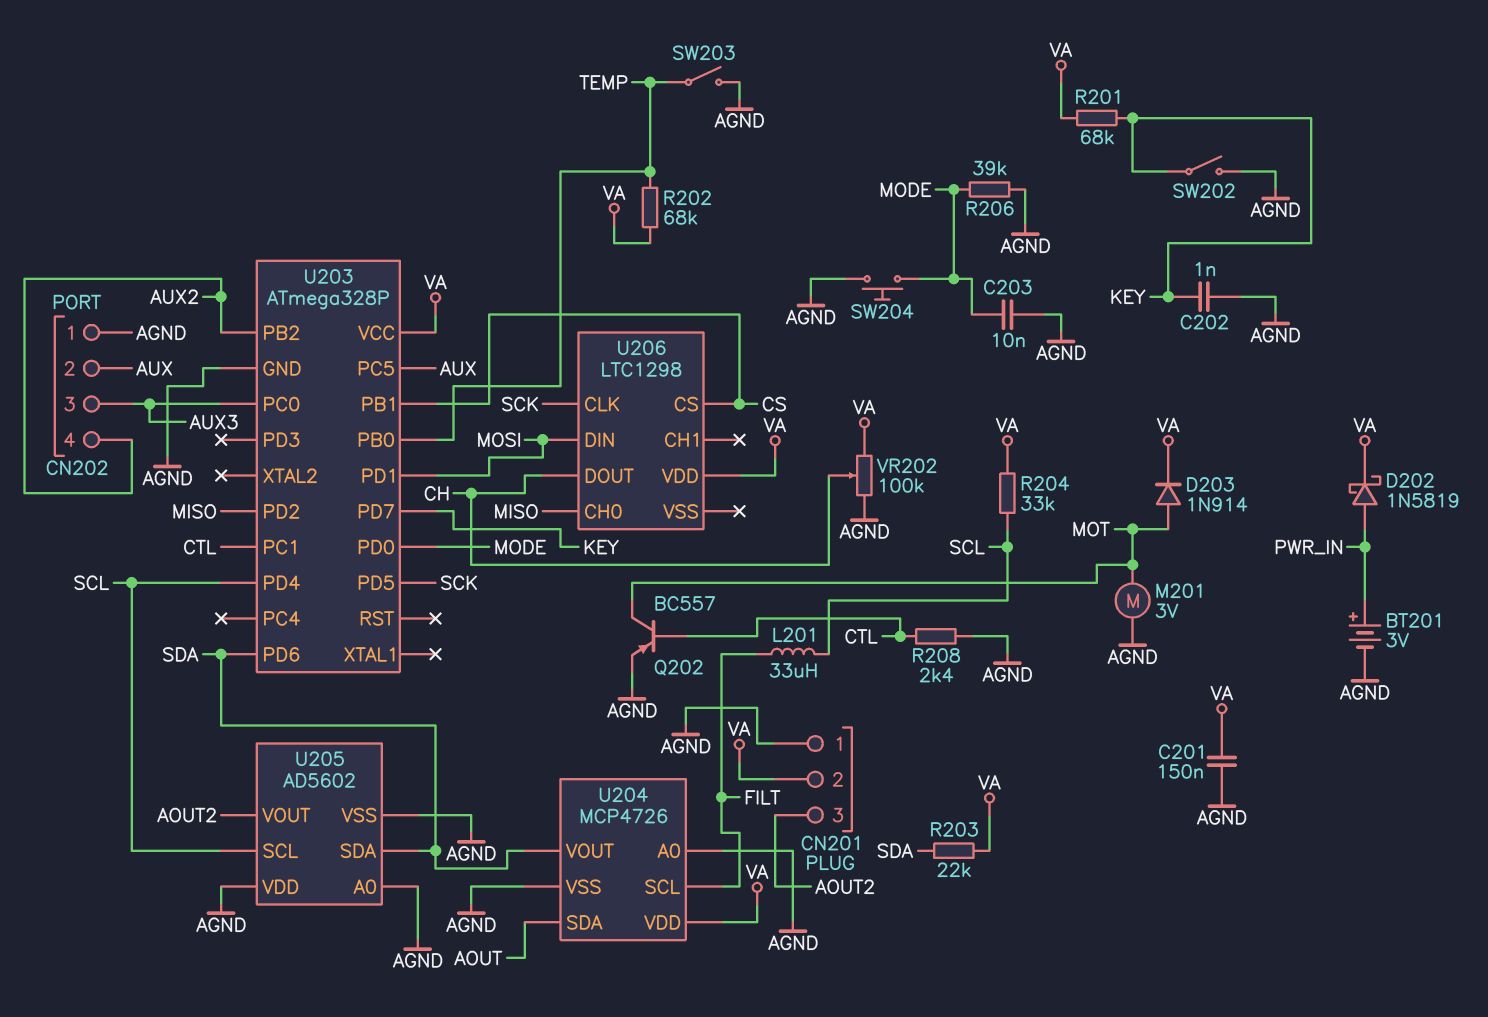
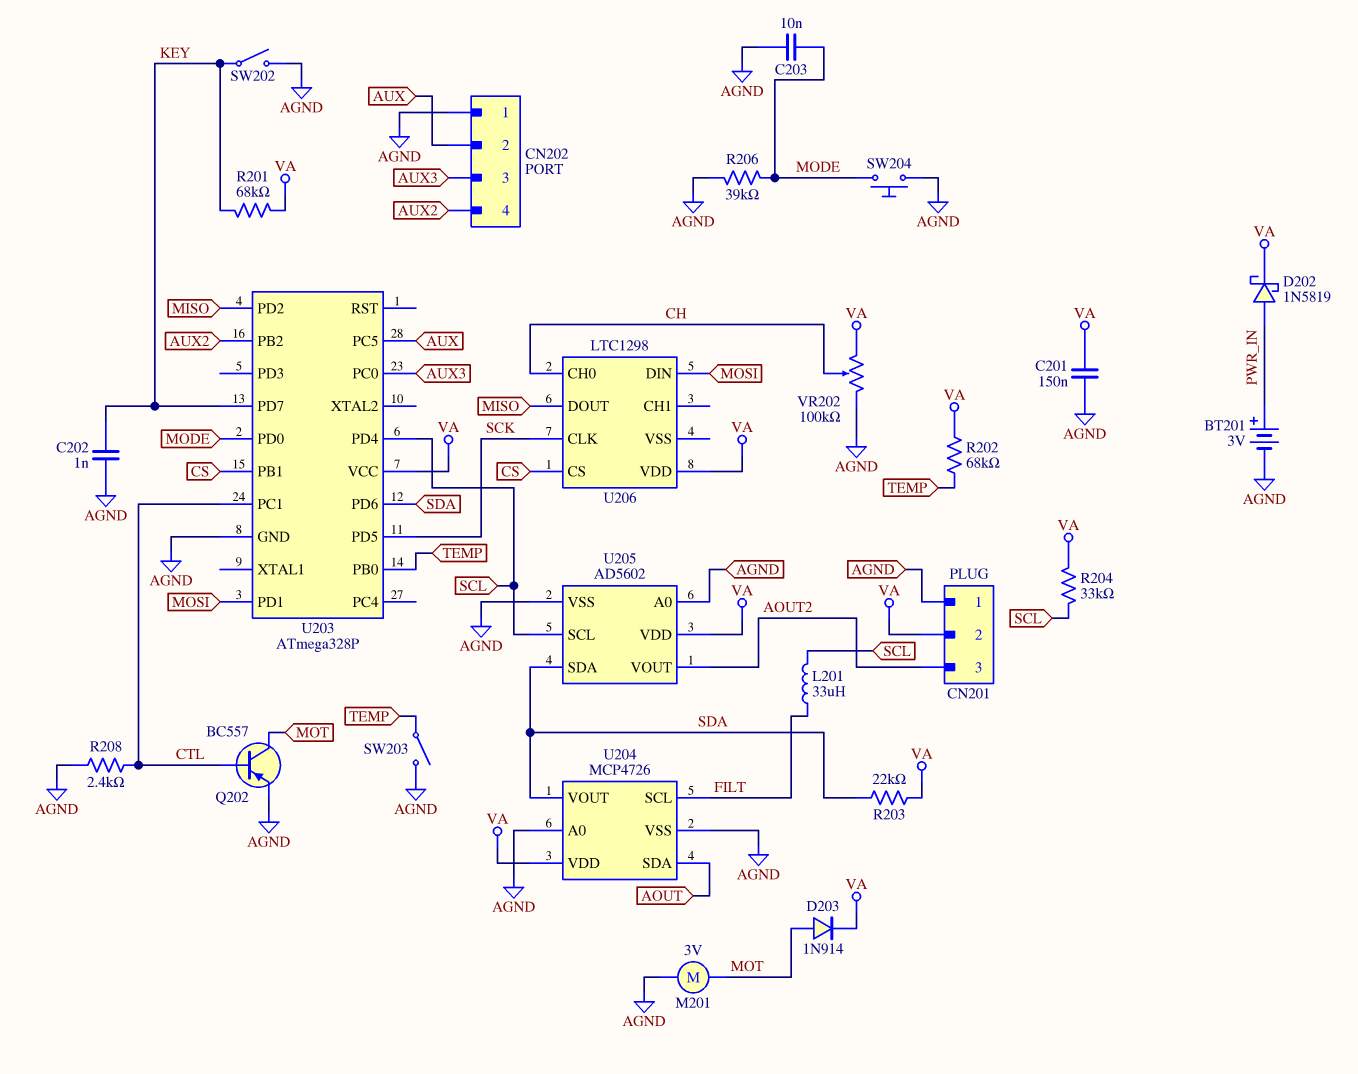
U205 pin VDD: AGND -> VA
U206 pin CH0: MISO -> CH
U206 pin DOUT: CH -> MISO

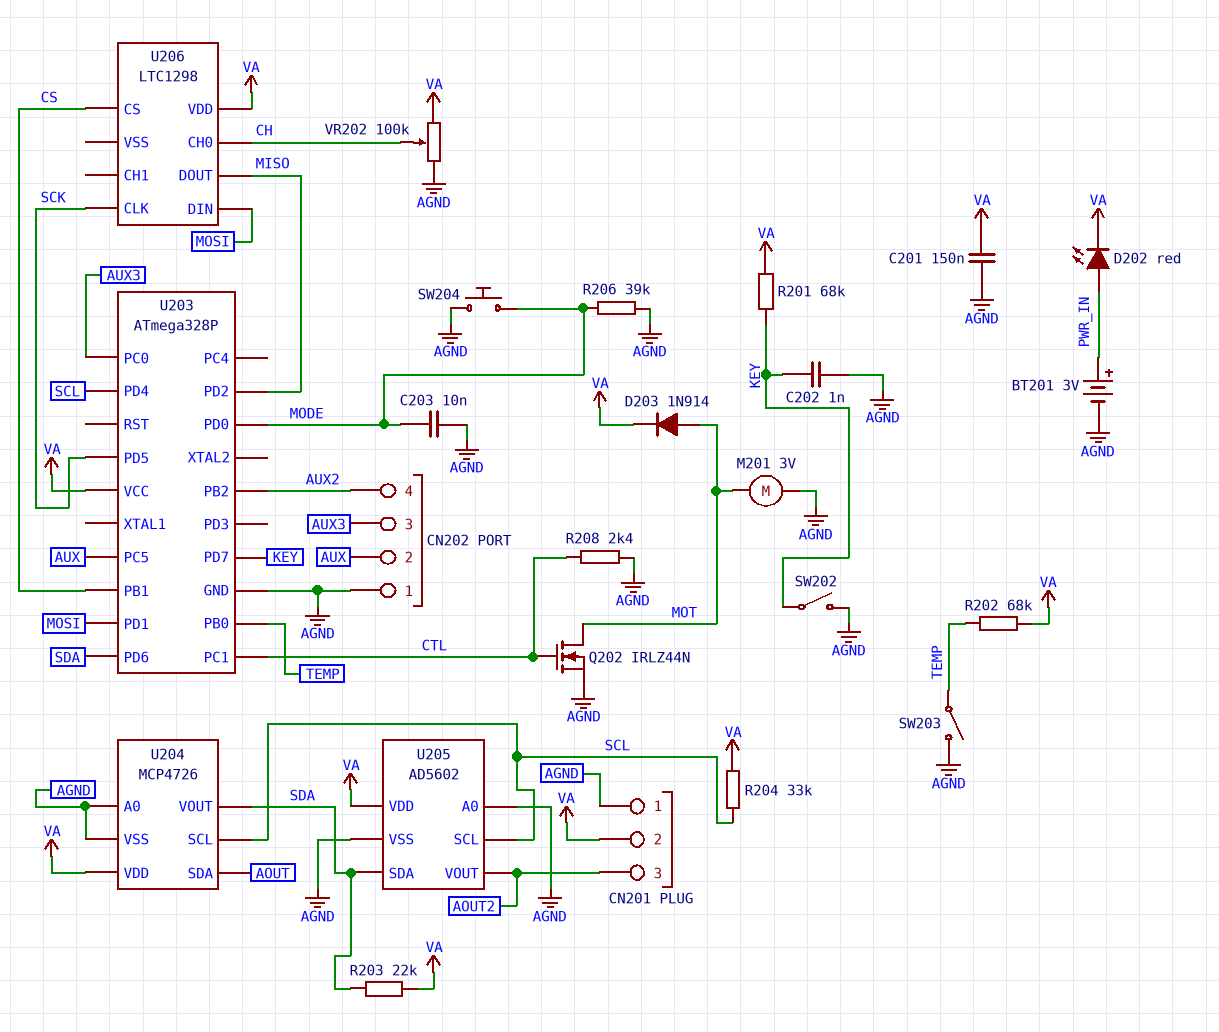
D202: schottky 1N5819 (A PWR_IN, K VA) -> LED red (A PWR_IN, K VA)
L201: 33uH (FILT, SCL) -> none
Q202: PNP BC557 (B CTL, C MOT, E AGND) -> NMOS IRLZ44N (G CTL, D MOT, S AGND)
U204 pin SCL: FILT -> SCL

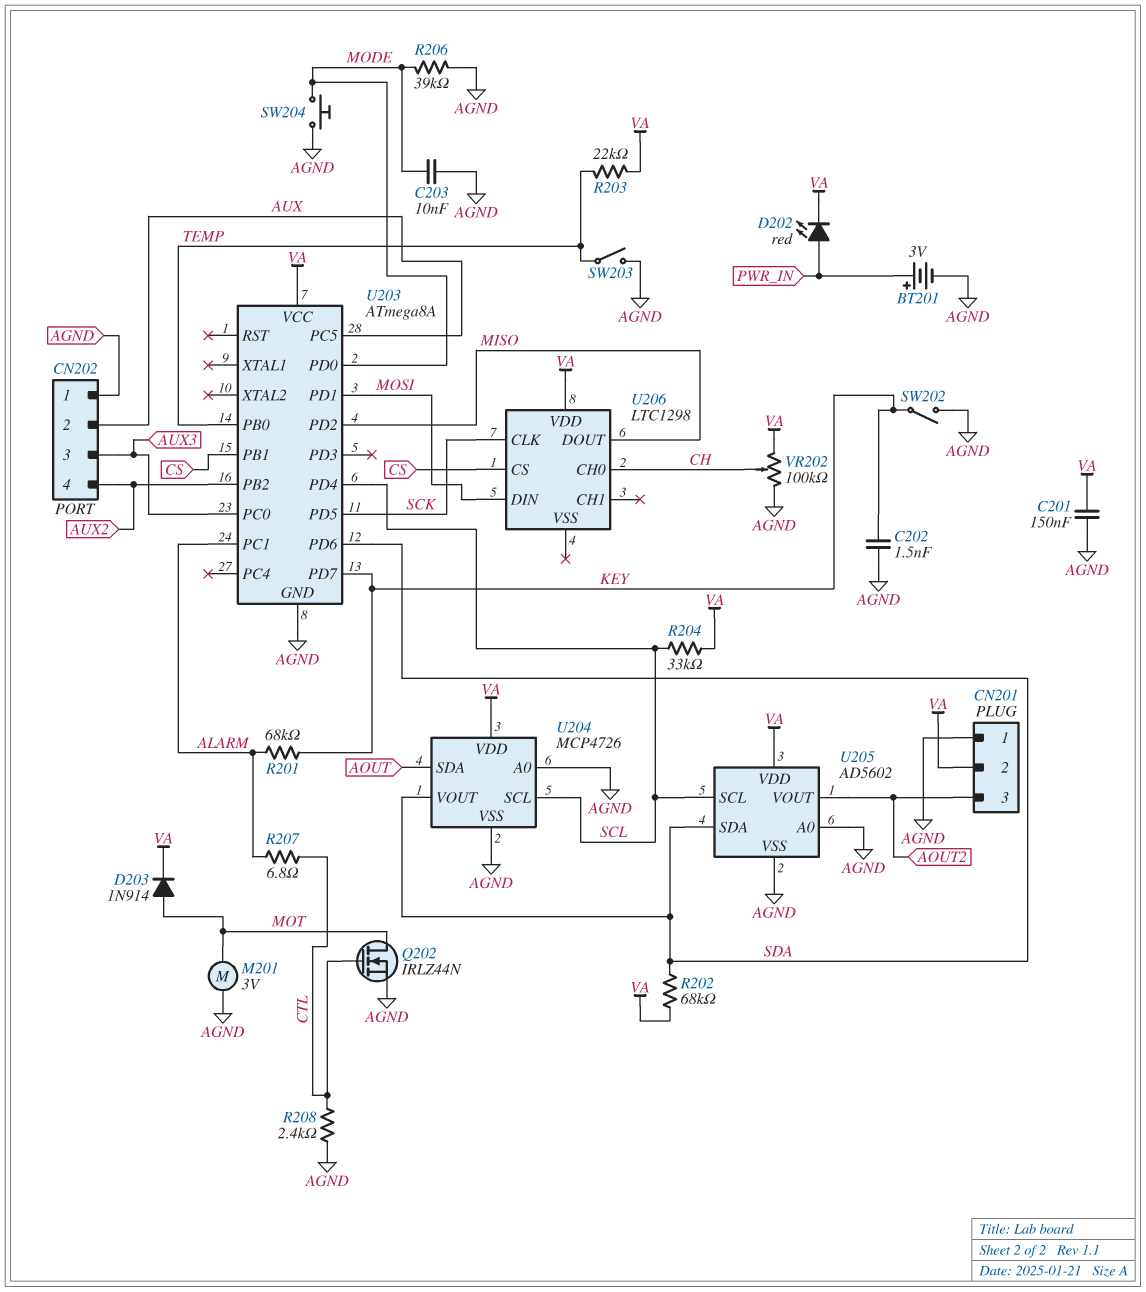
C202: 1nF (AGND, KEY) -> 1.5nF (AGND, KEY)
R201: 68k (KEY, VA) -> 68k (ALARM, KEY)
R202: 68k (TEMP, VA) -> 68k (SDA, VA)
R203: 22k (SDA, VA) -> 22k (TEMP, VA)
R207: none -> 6.8 (ALARM, CTL)
U203: ATmega328P -> ATmega8A
U203 pin PC1: CTL -> ALARM

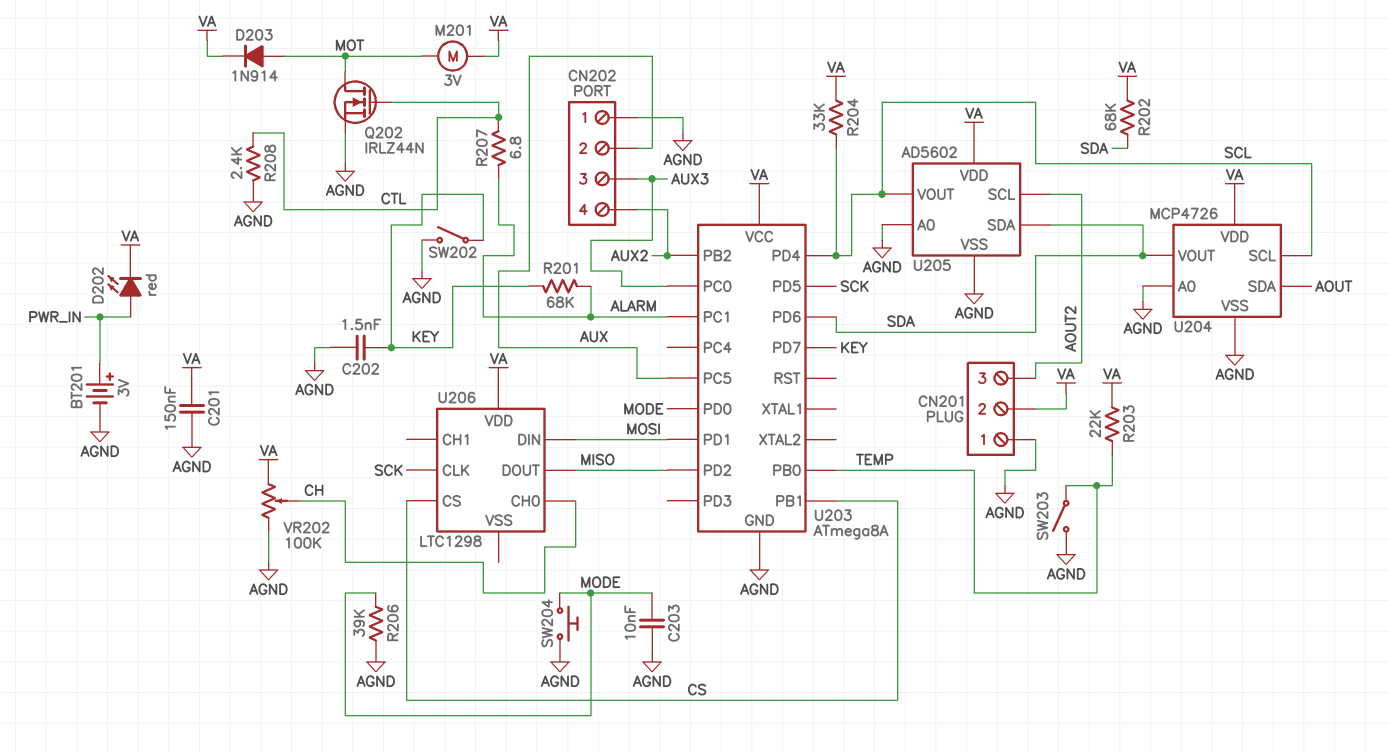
M201: motor 3V (AGND, MOT) -> motor 3V (MOT, VA)
U205 pin SCL: SCL -> AOUT2
U205 pin VOUT: AOUT2 -> SCL

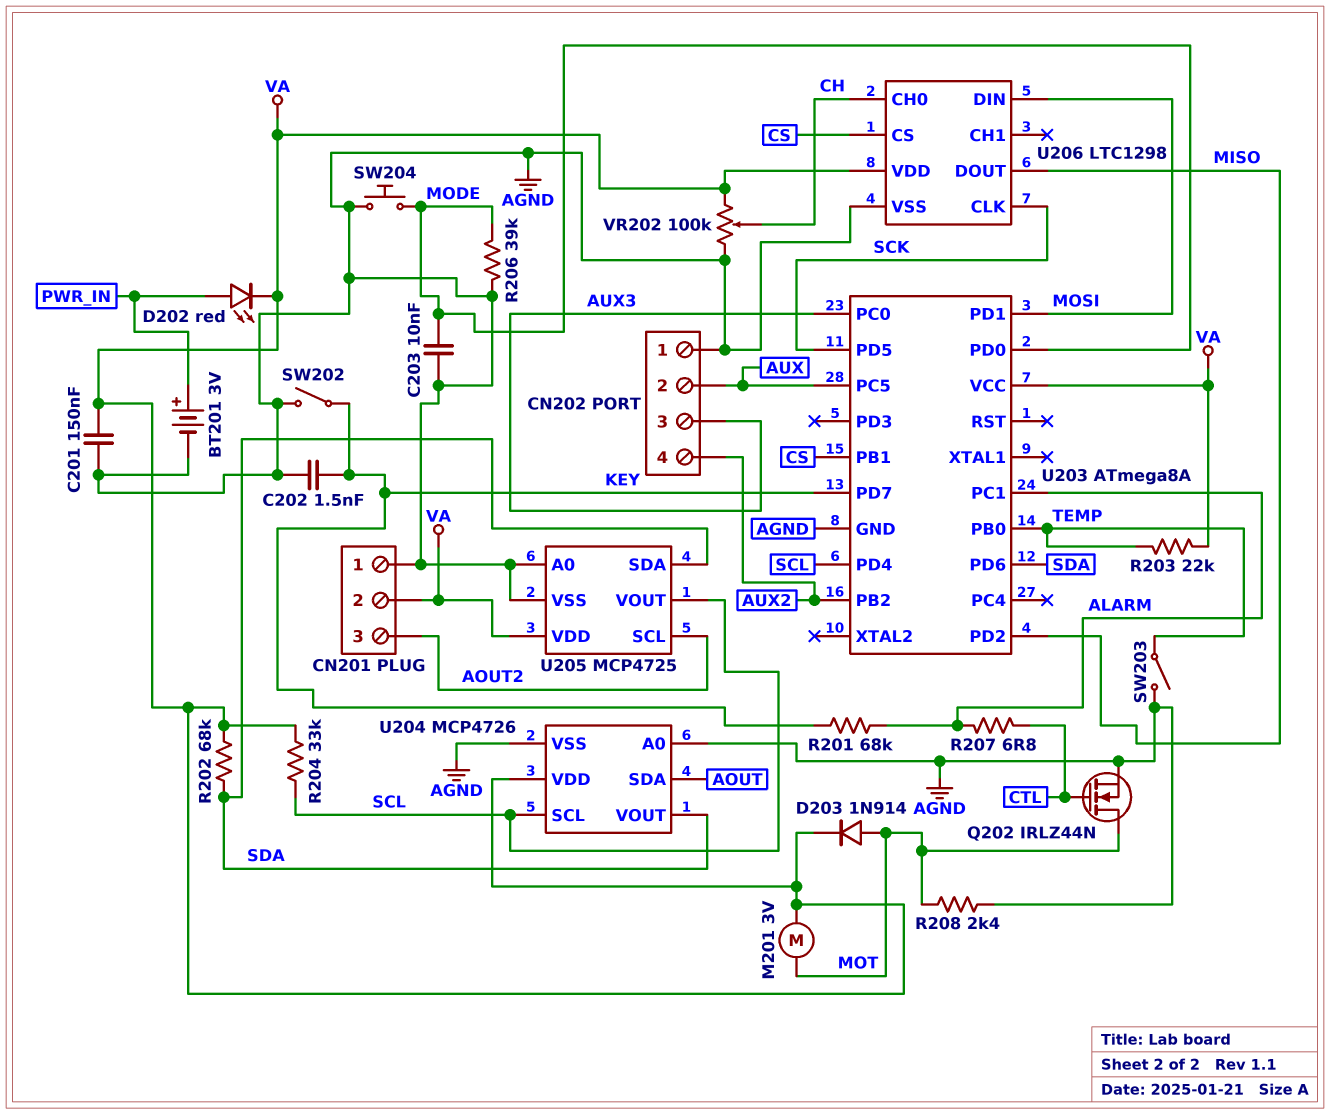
R208: 2.4k (AGND, CTL) -> 2.4k (AGND, MOT)
U205: AD5602 -> MCP4725
U206 pin VSS: none -> AGND

